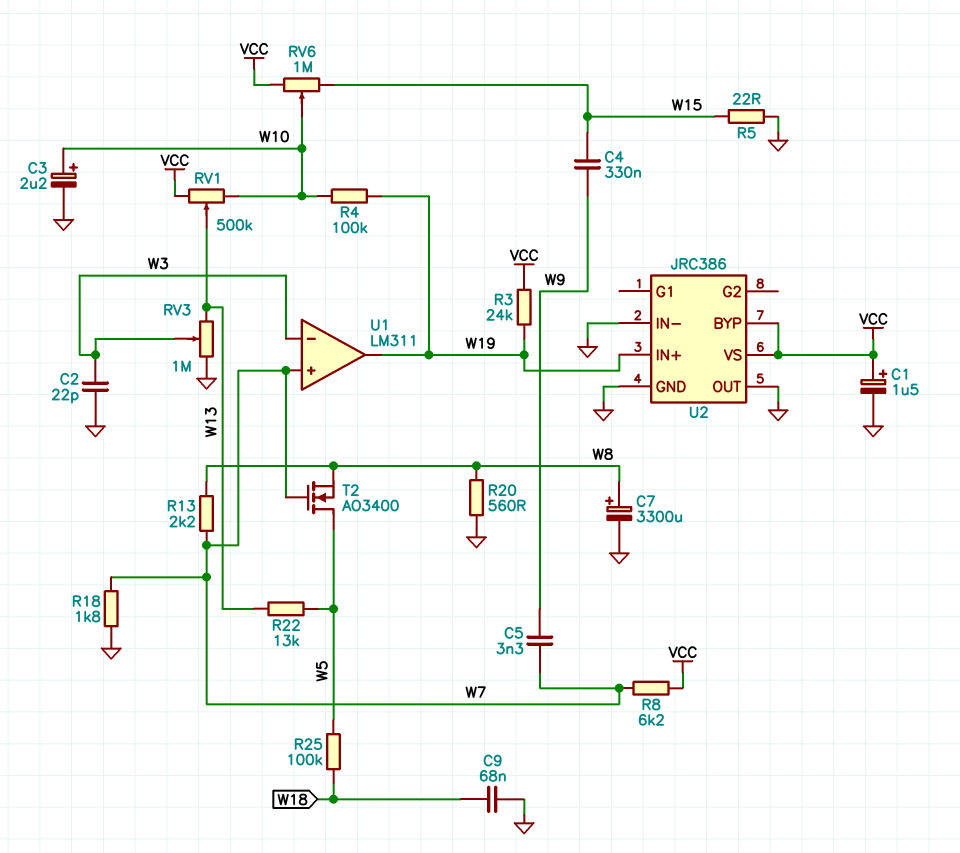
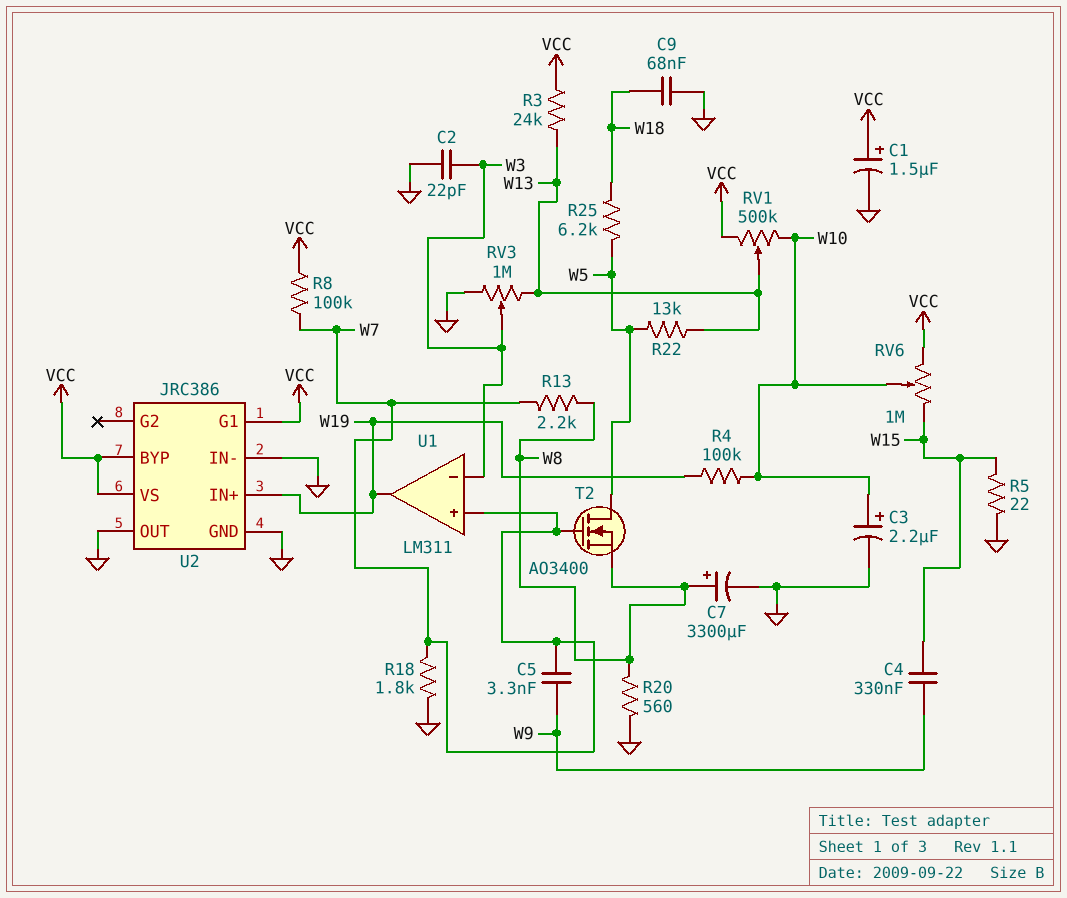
R3: 24k (VCC, W19) -> 24k (VCC, W13)
R8: 6.2k (VCC, W7) -> 100k (VCC, W7)
R25: 100k (W5, W18) -> 6.2k (W5, W18)
U2 pin G1: none -> VCC

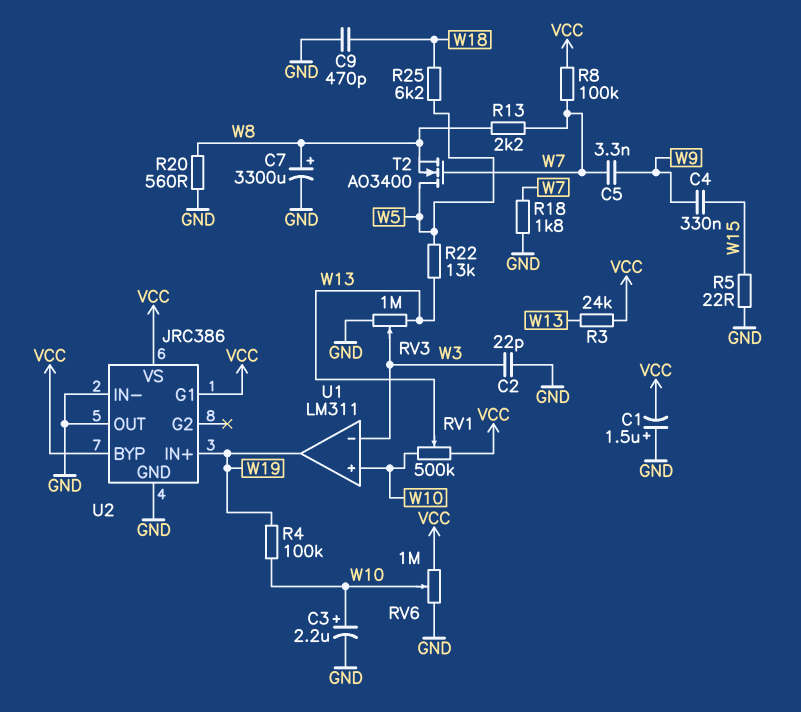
C1: 1.5uF (plus VCC, minus GND) -> 1.5uF (plus GND, minus VCC)
C9: 68nF (GND, W18) -> 470pF (GND, W18)
RV6: 1M (VCC, W15, wiper W10) -> 1M (GND, VCC, wiper W10)
U1 pin in+: W7 -> W10

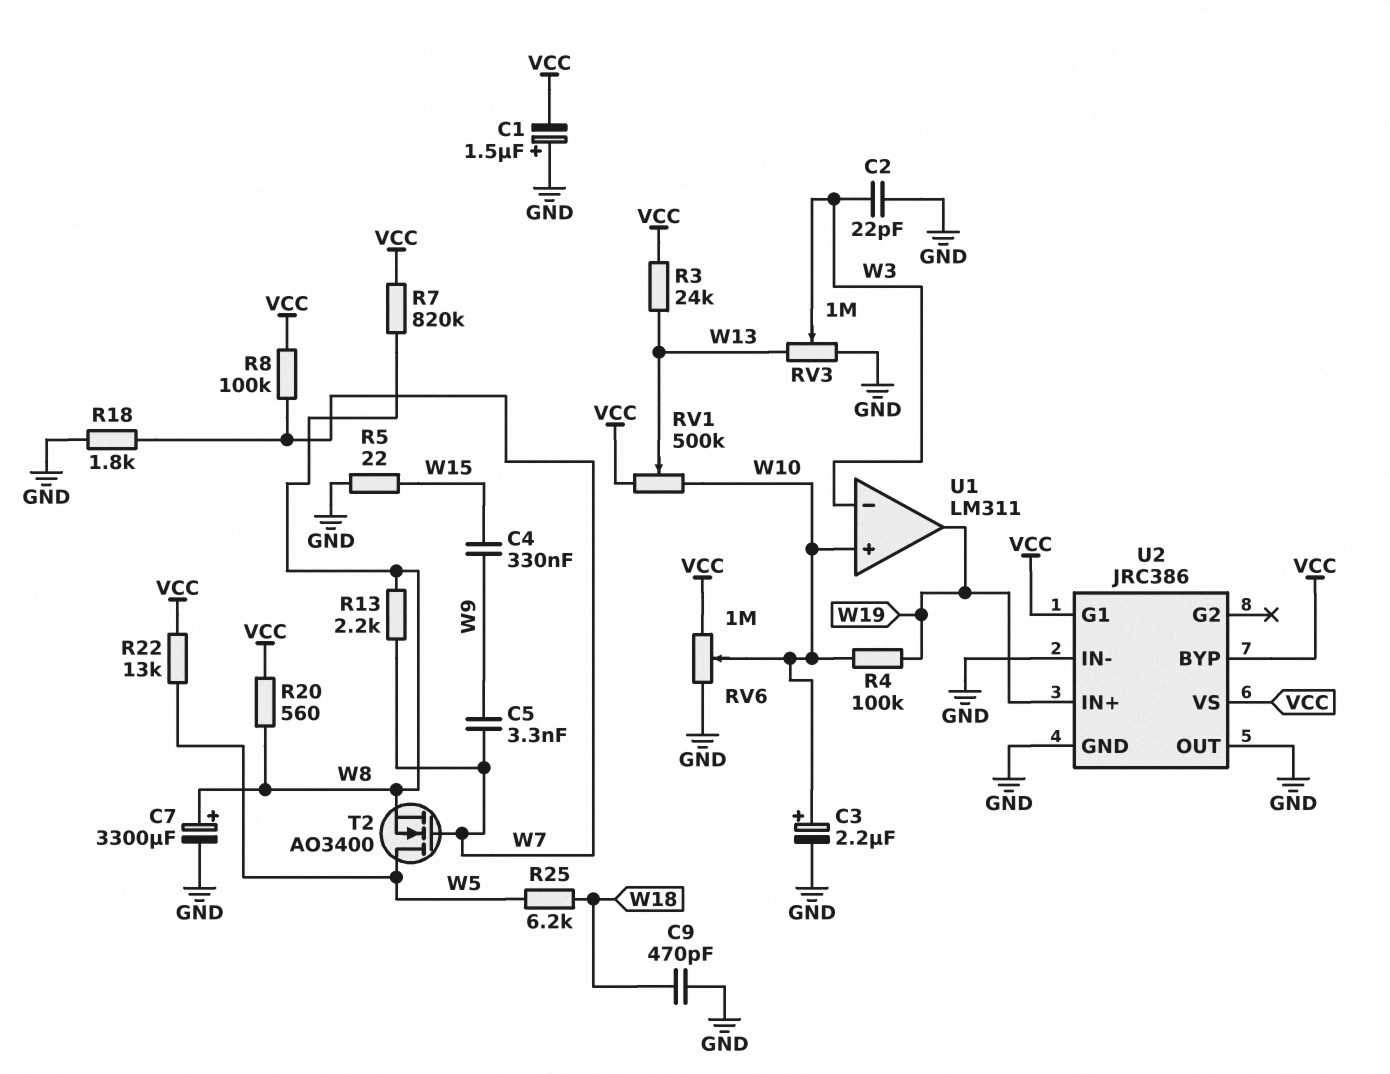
R7: none -> 820k (VCC, W8)
R20: 560 (GND, W8) -> 560 (VCC, W8)
R22: 13k (W5, W13) -> 13k (VCC, W5)

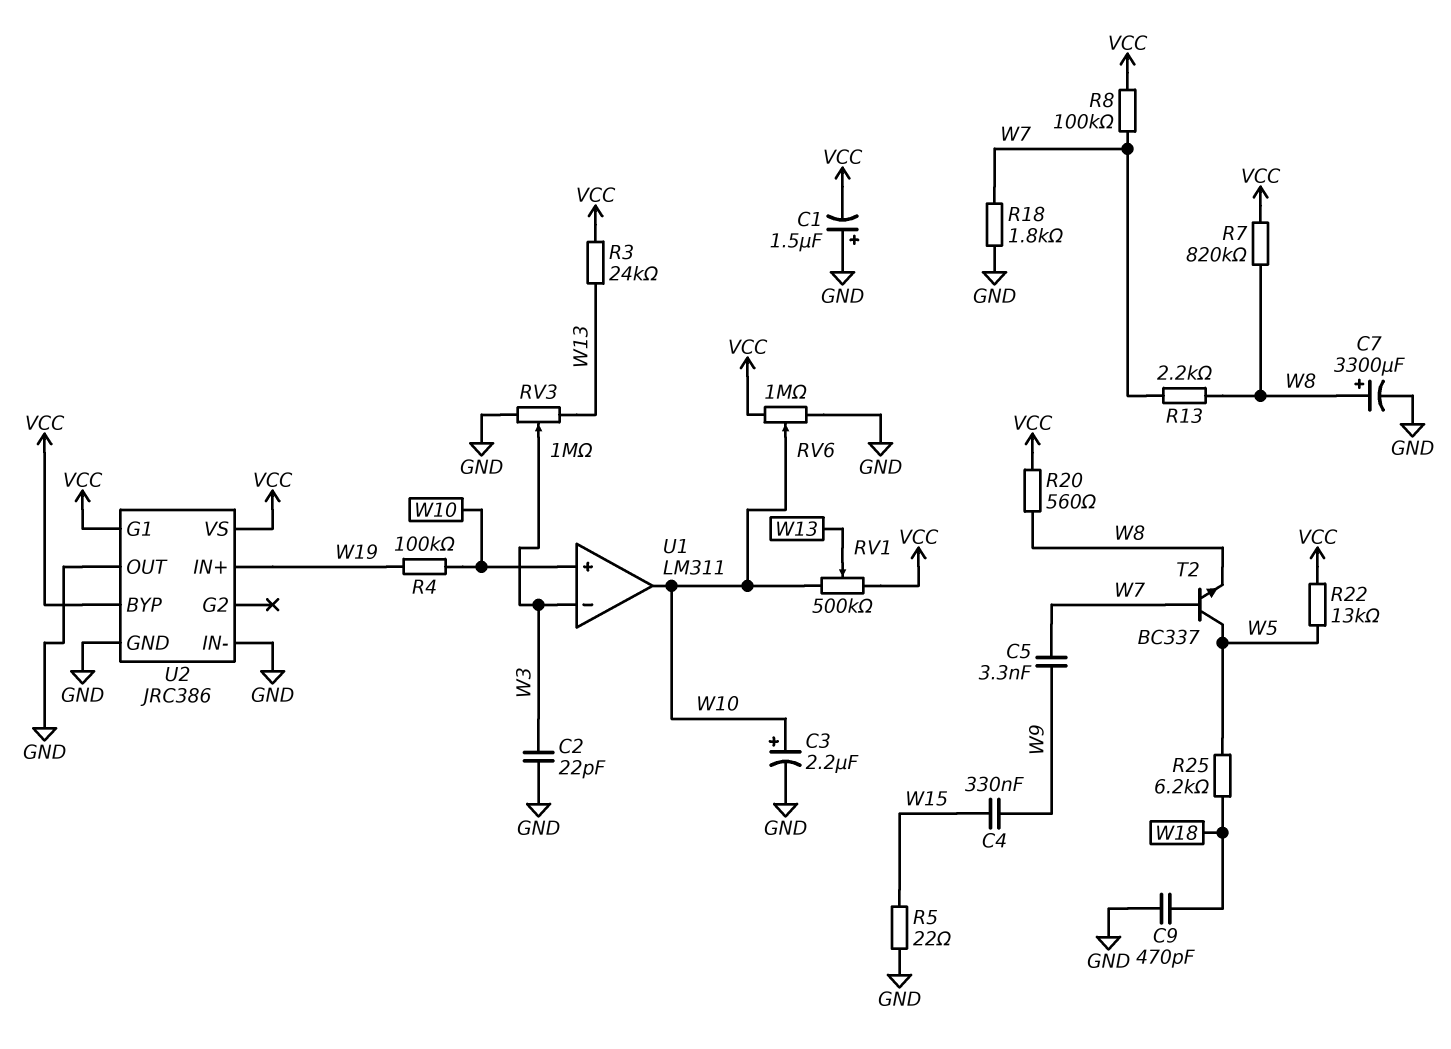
T2: NMOS AO3400 (G W7, D W5, S W8) -> NPN BC337 (B W7, C W5, E W8)
U1 pin out: W19 -> W10

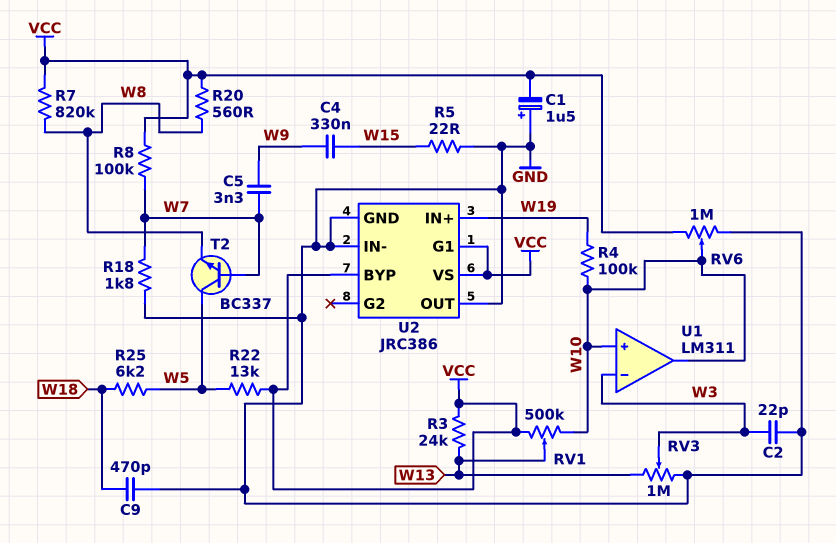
C3: 2.2uF (plus W10, minus GND) -> none
C7: 3300uF (plus W8, minus GND) -> none
R13: 2.2k (W7, W8) -> none

